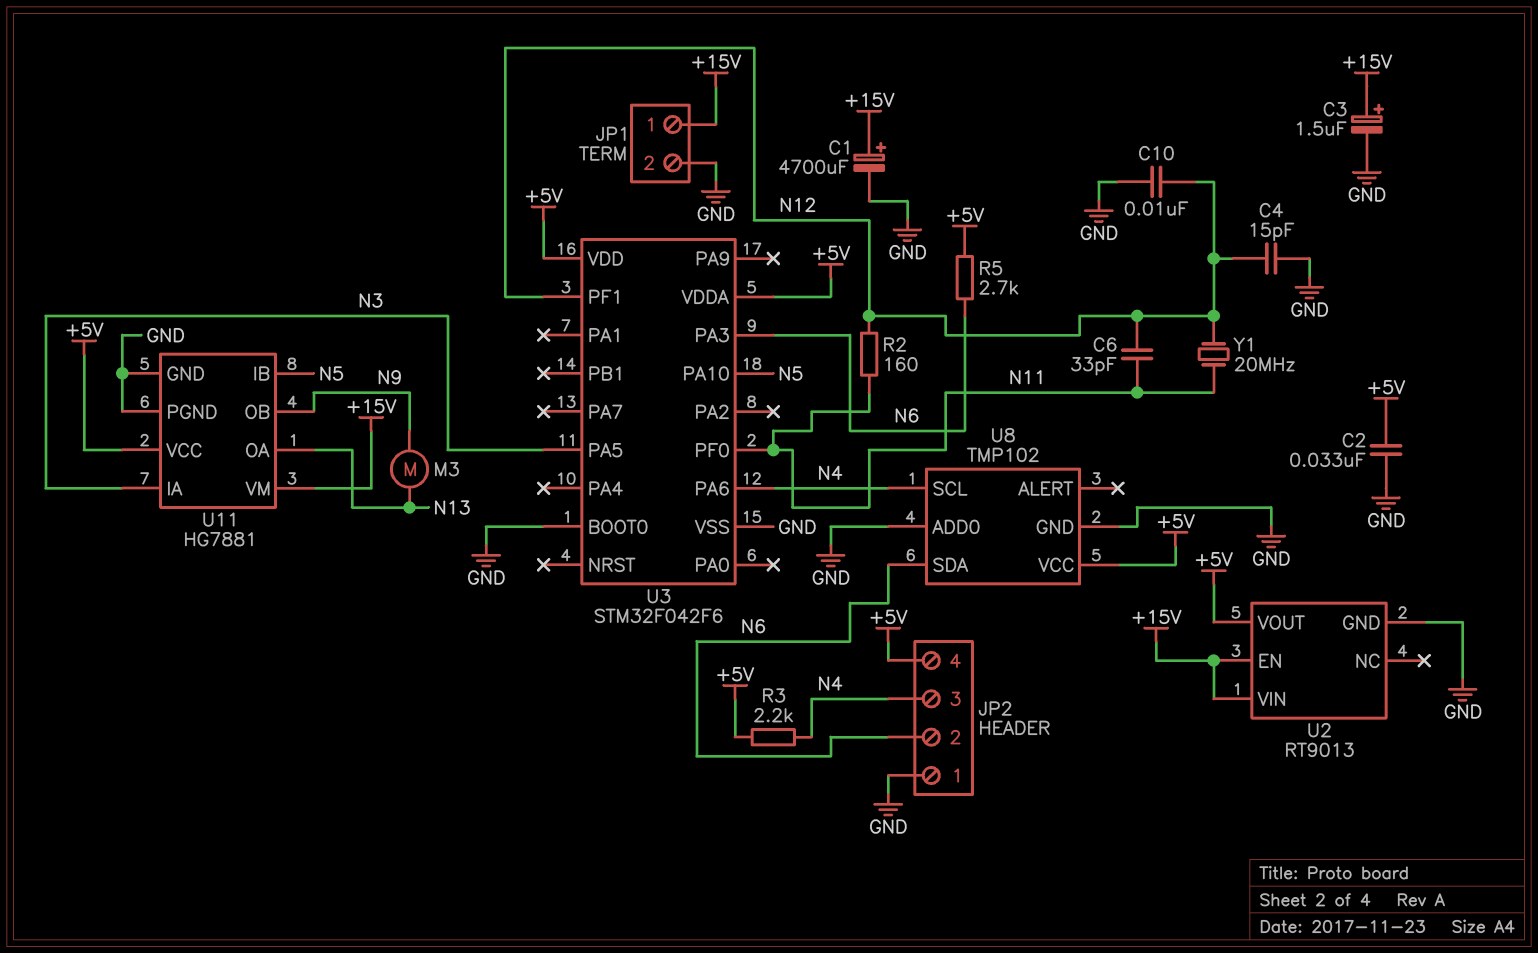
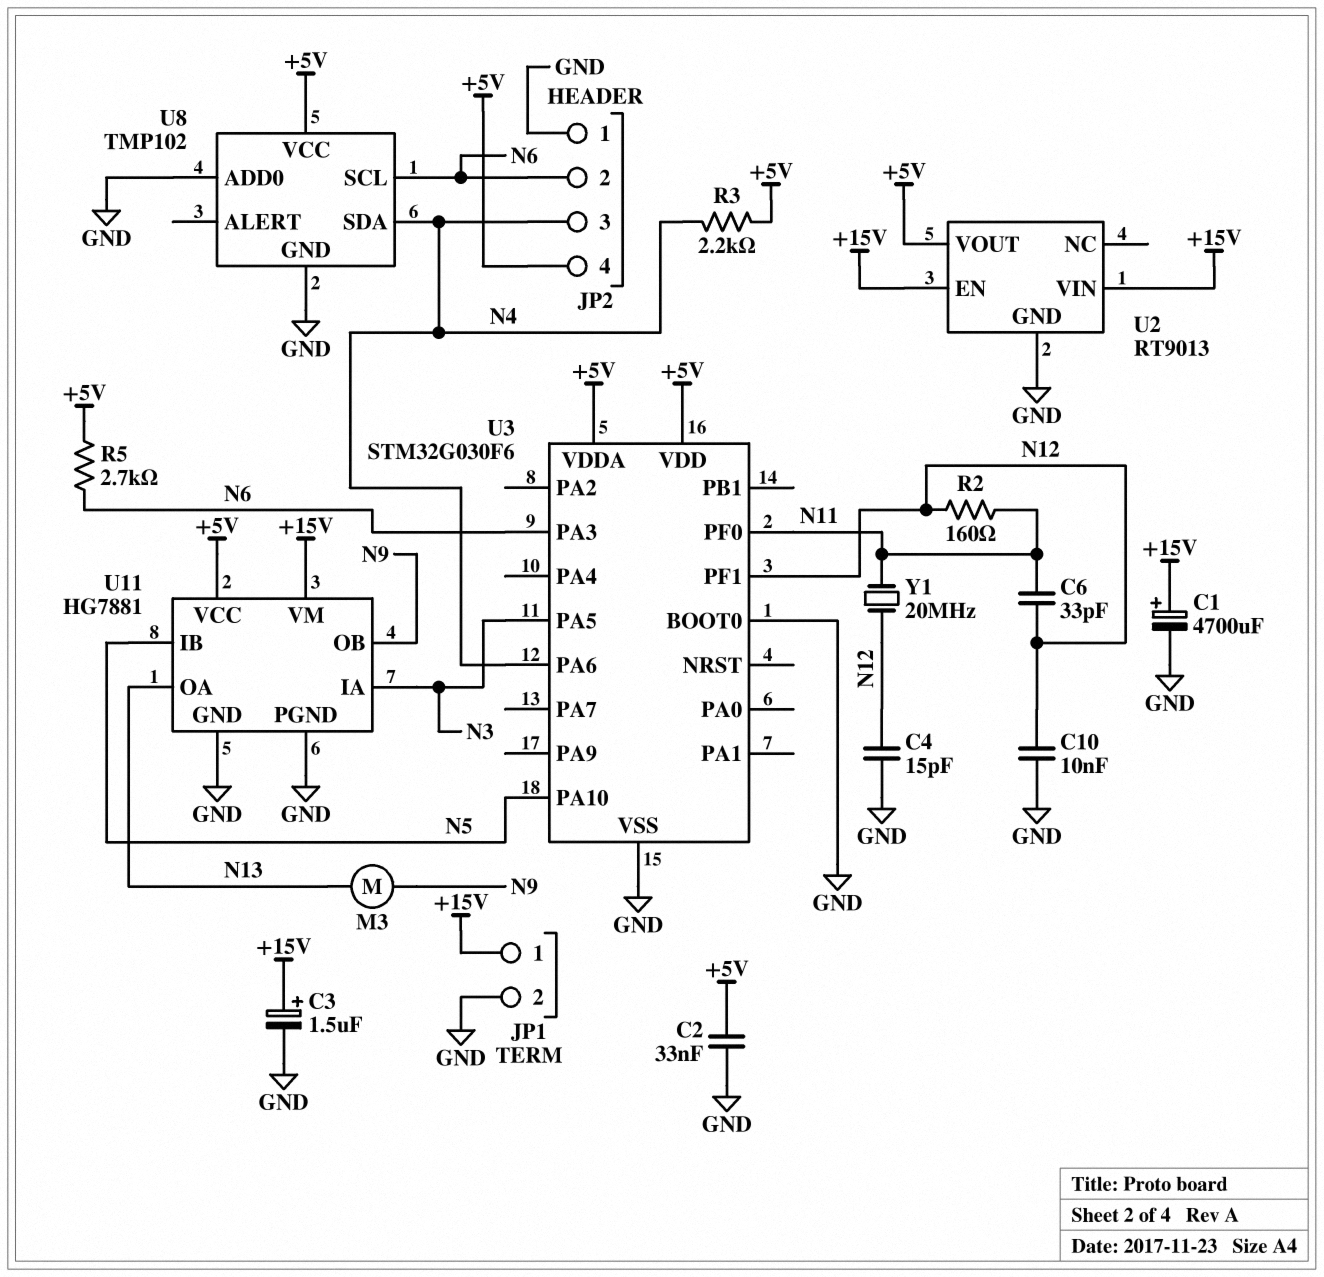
U3: STM32F042F6 -> STM32G030F6
U8 pin SCL: N4 -> N6
U8 pin SDA: N6 -> N4

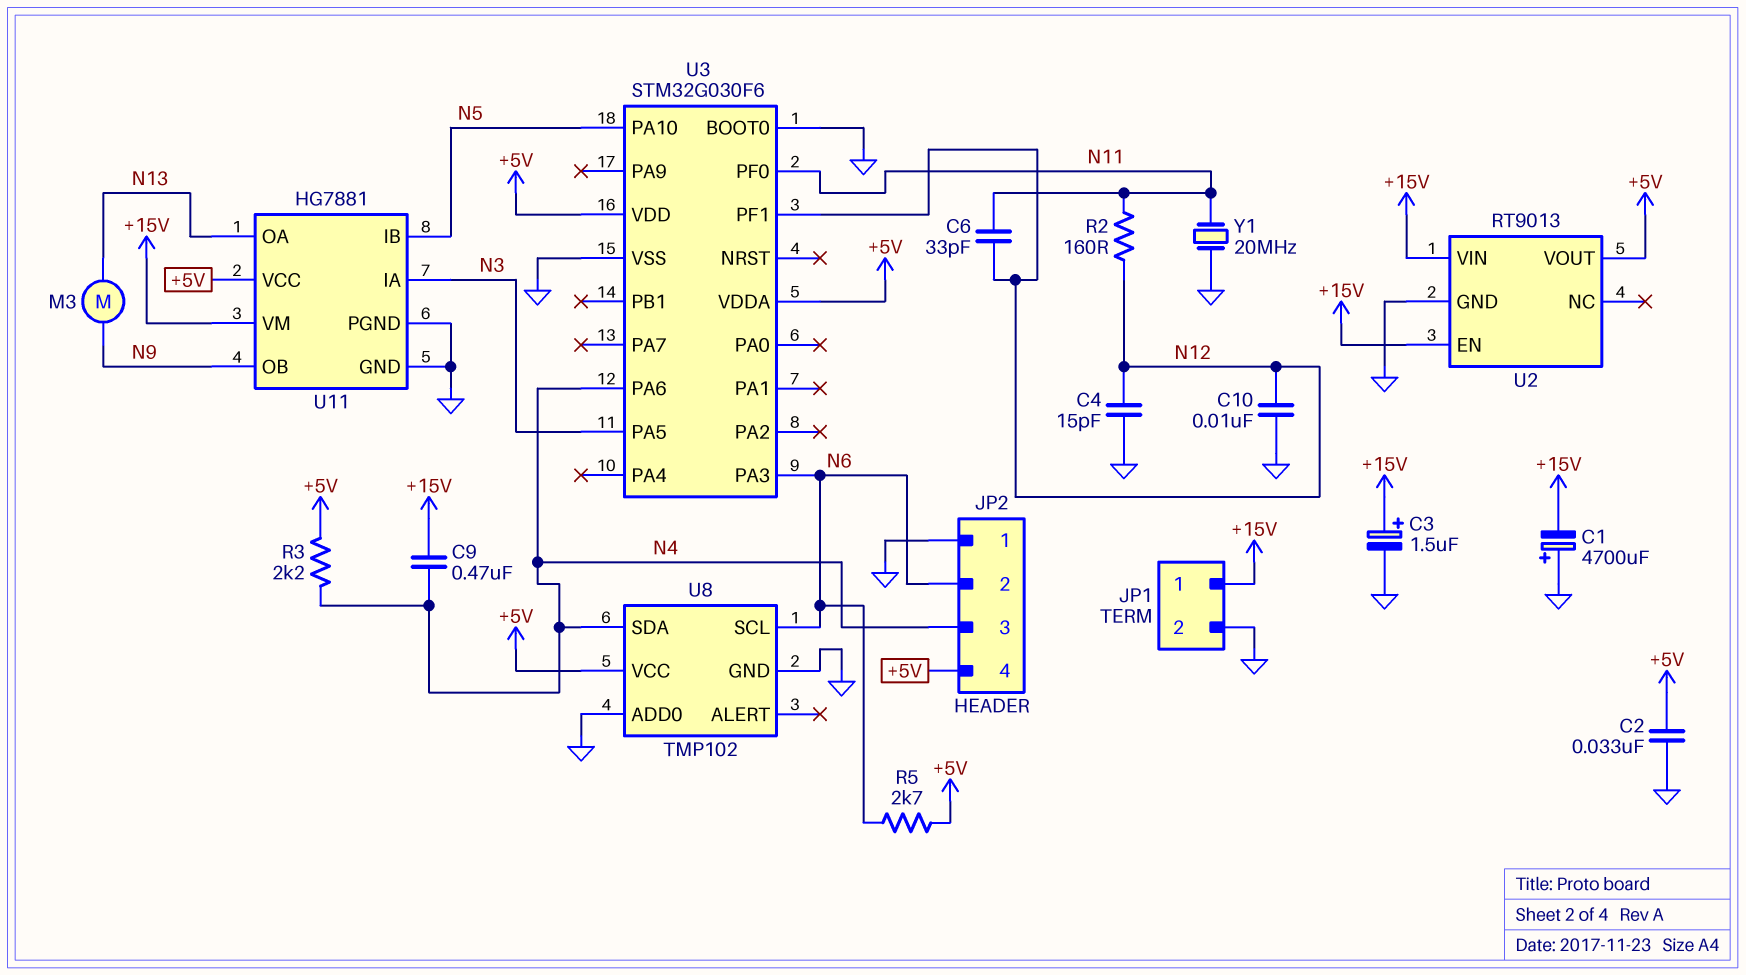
C1: 4700uF (plus +15V, minus GND) -> 4700uF (plus GND, minus +15V)
C9: none -> 470nF (+15V, N4)
Y1: 20MHz (N11, N12) -> 20MHz (GND, N11)

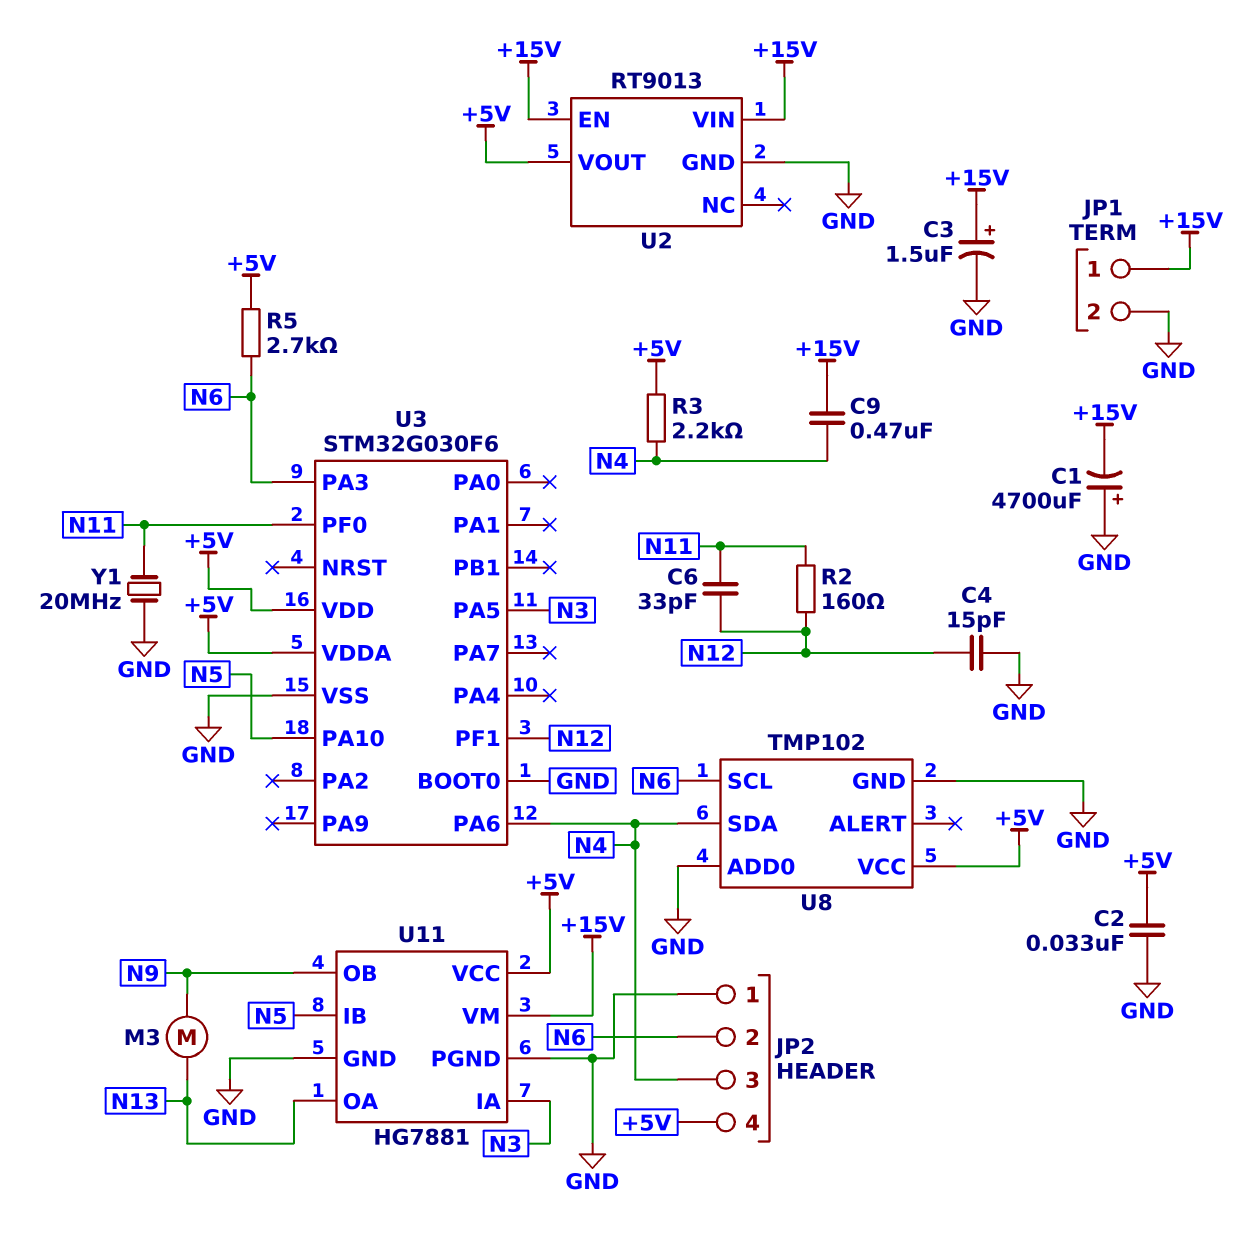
C10: 10nF (GND, N12) -> none

